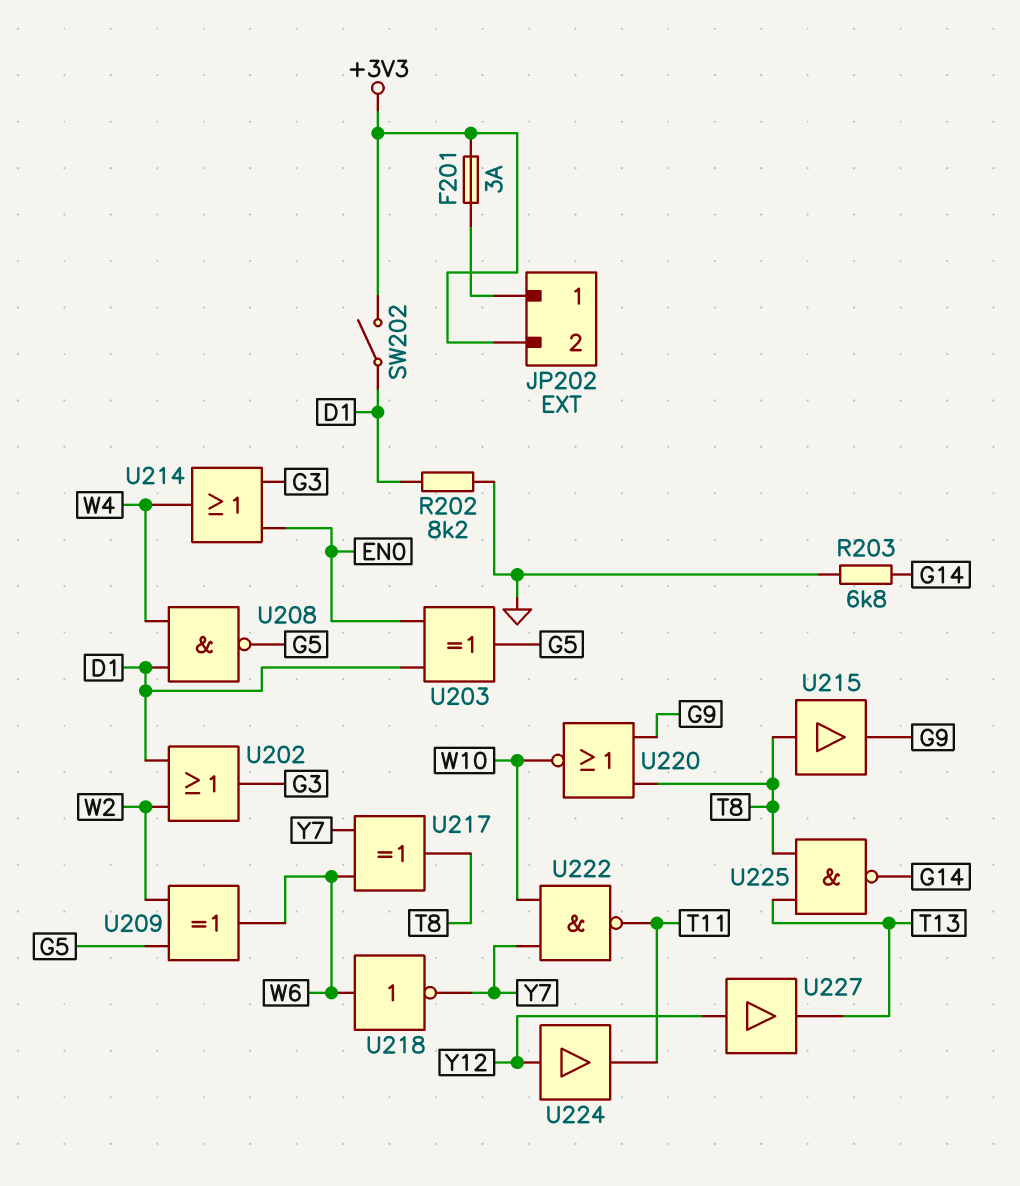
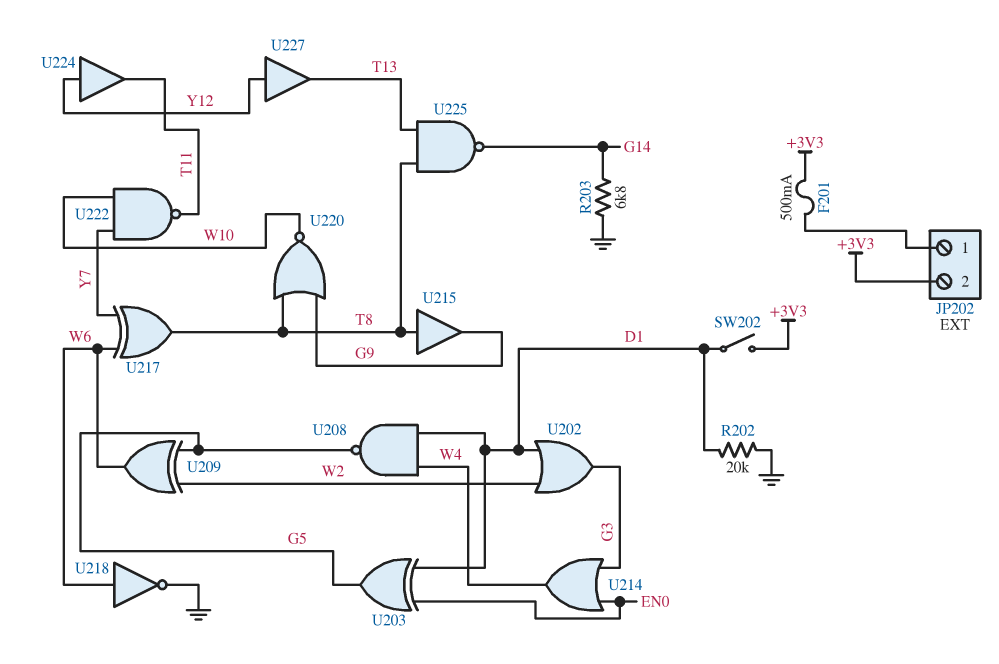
F201: 3A (+3V3, JP202/1) -> 500mA (+3V3, JP202/1)
R202: 8.2k (D1, GND) -> 20k (D1, GND)
U218: NOT (in W6, out Y7) -> NOT (in W6, out GND)

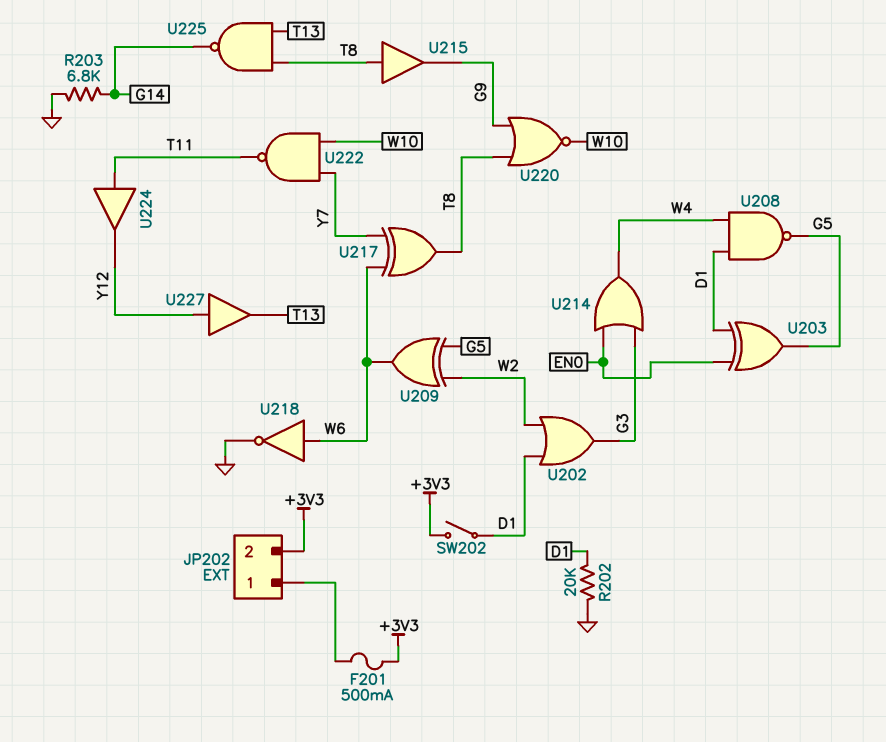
U224: buffer (in Y12, out T11) -> buffer (in T11, out Y12)

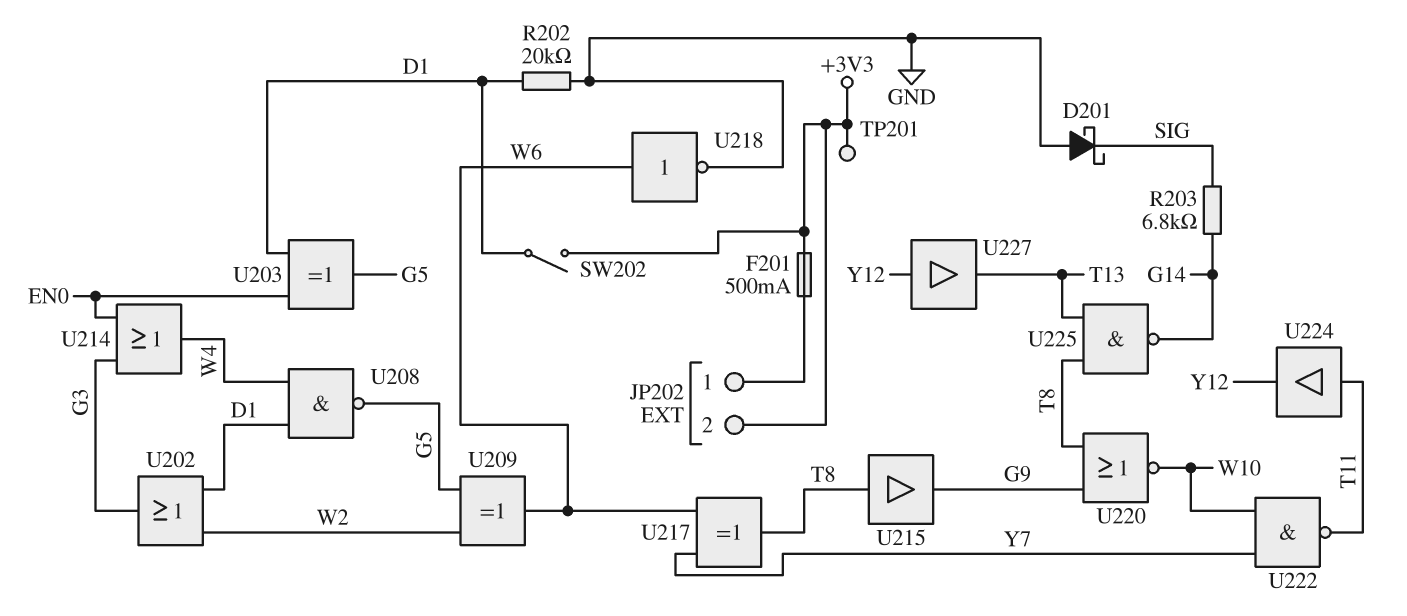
D201: none -> schottky (A GND, K SIG)
R203: 6.8k (G14, GND) -> 6.8k (G14, SIG)
TP201: none -> test point (+3V3)

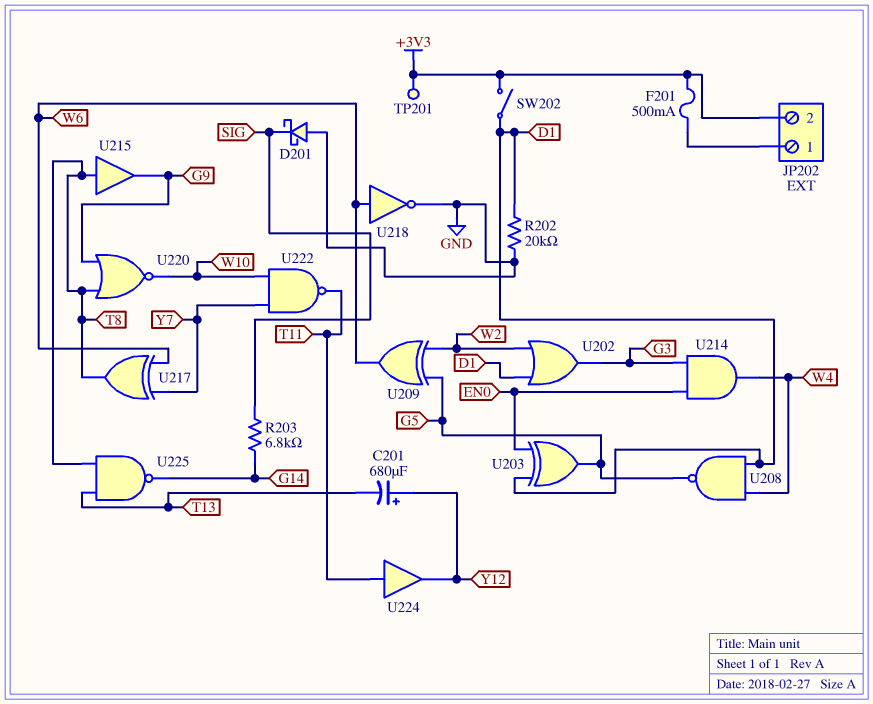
C201: none -> 680uF (plus Y12, minus T13)
U214: OR (in EN0, in G3, out W4) -> AND (in EN0, in G3, out W4)
U227: buffer (in Y12, out T13) -> none

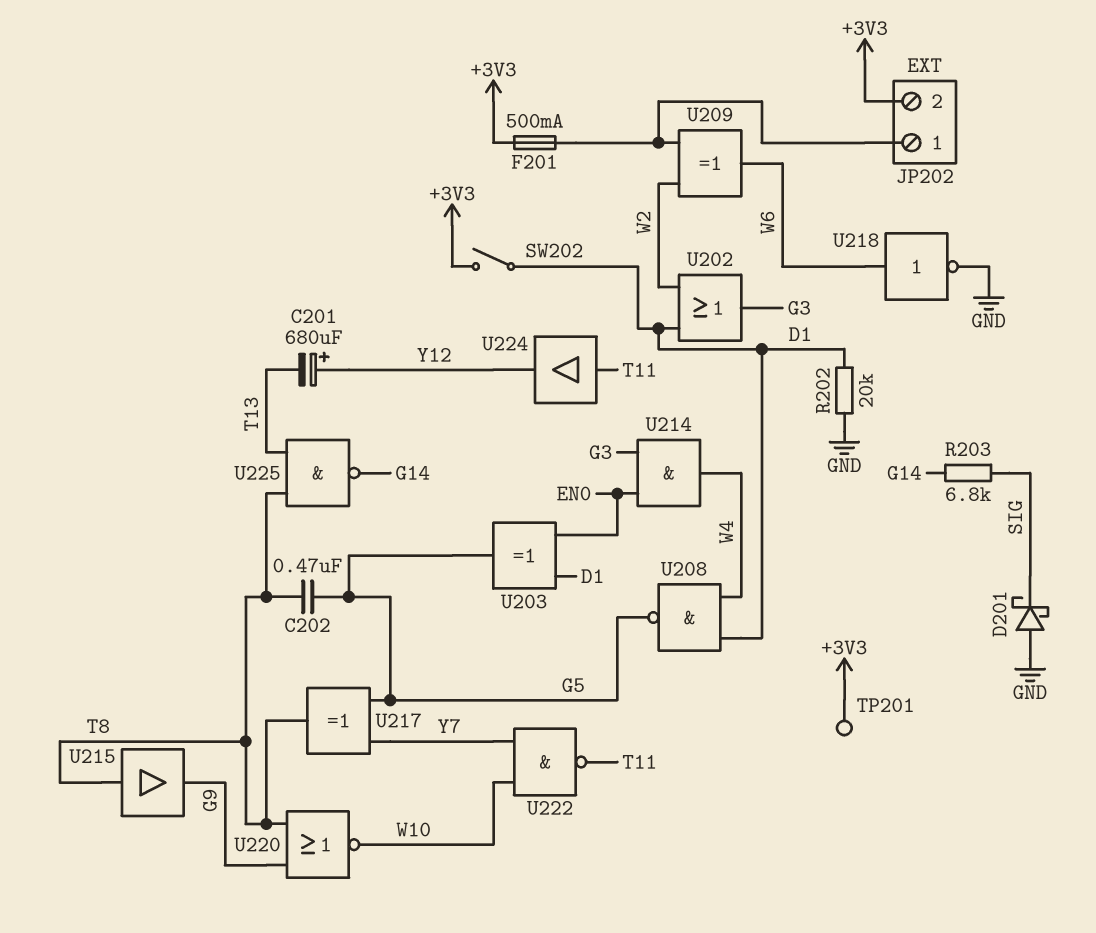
C202: none -> 470nF (G5, T8)
U209: XOR (in G5, in W2, out W6) -> XOR (in JP202/1, in W2, out W6)
U217: XOR (in W6, in Y7, out T8) -> XOR (in G5, in Y7, out T8)

